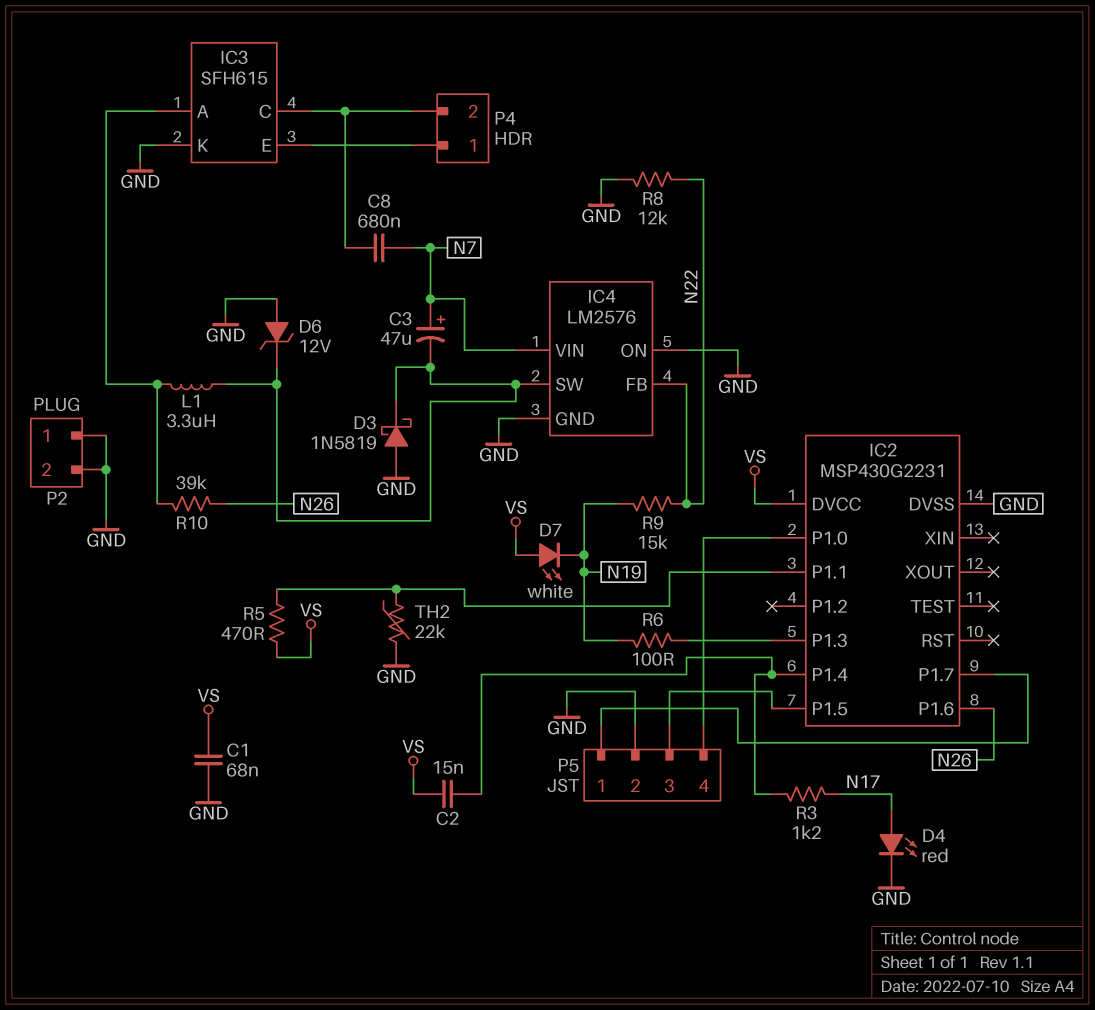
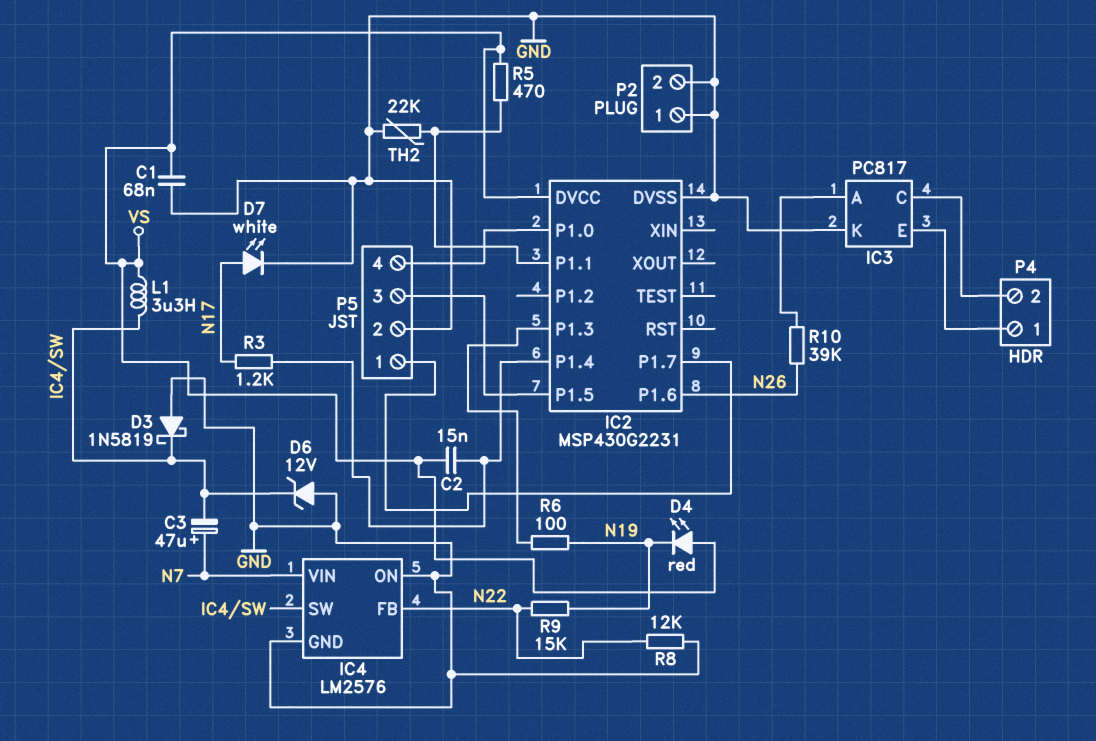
C8: 680nF (IC3/C, N7) -> none
D4: LED red (A N17, K GND) -> LED red (A VS, K N19)
D7: LED white (A VS, K N19) -> LED white (A N17, K GND)
IC3: SFH615 -> PC817
L1: 3.3uH (IC3/A, IC4/SW) -> 3.3uH (IC4/SW, VS)

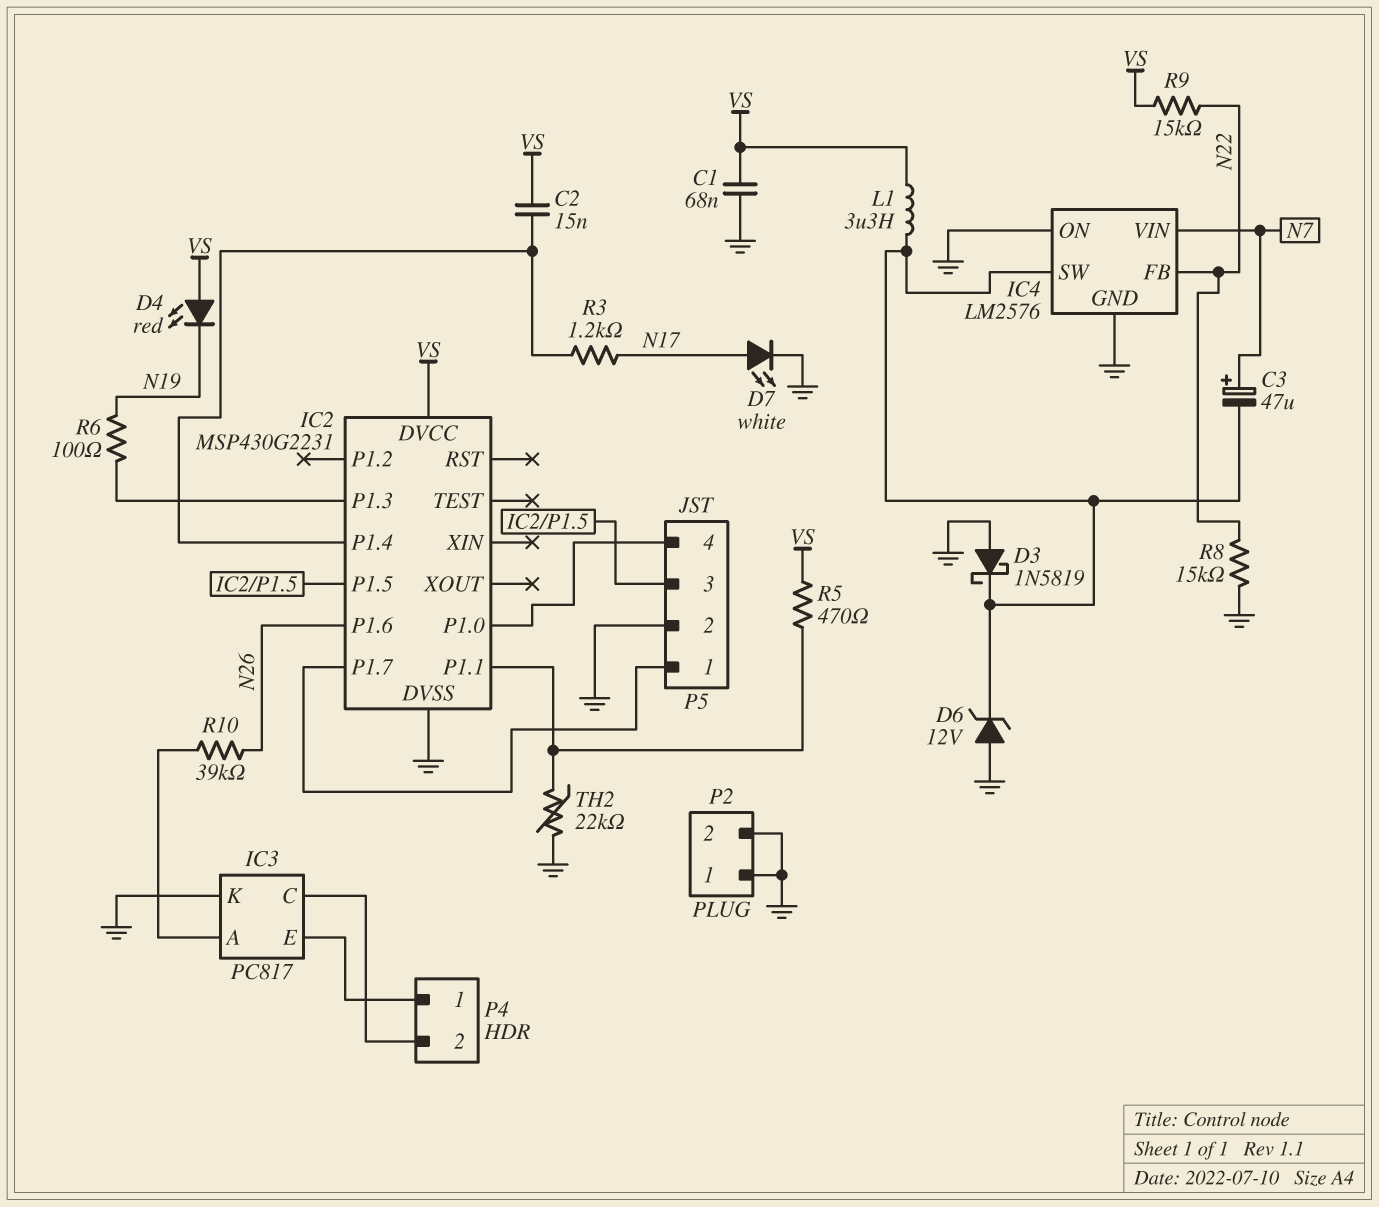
R8: 12k (GND, N22) -> 15k (GND, N22)
R9: 15k (N19, N22) -> 15k (N22, VS)

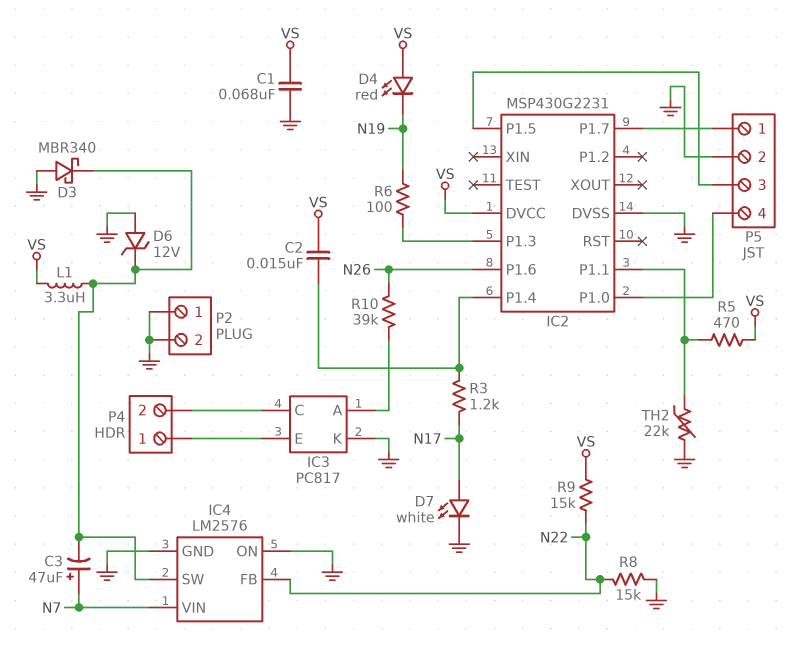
D3: schottky 1N5819 (A GND, K IC4/SW) -> schottky MBR340 (A GND, K IC4/SW)

